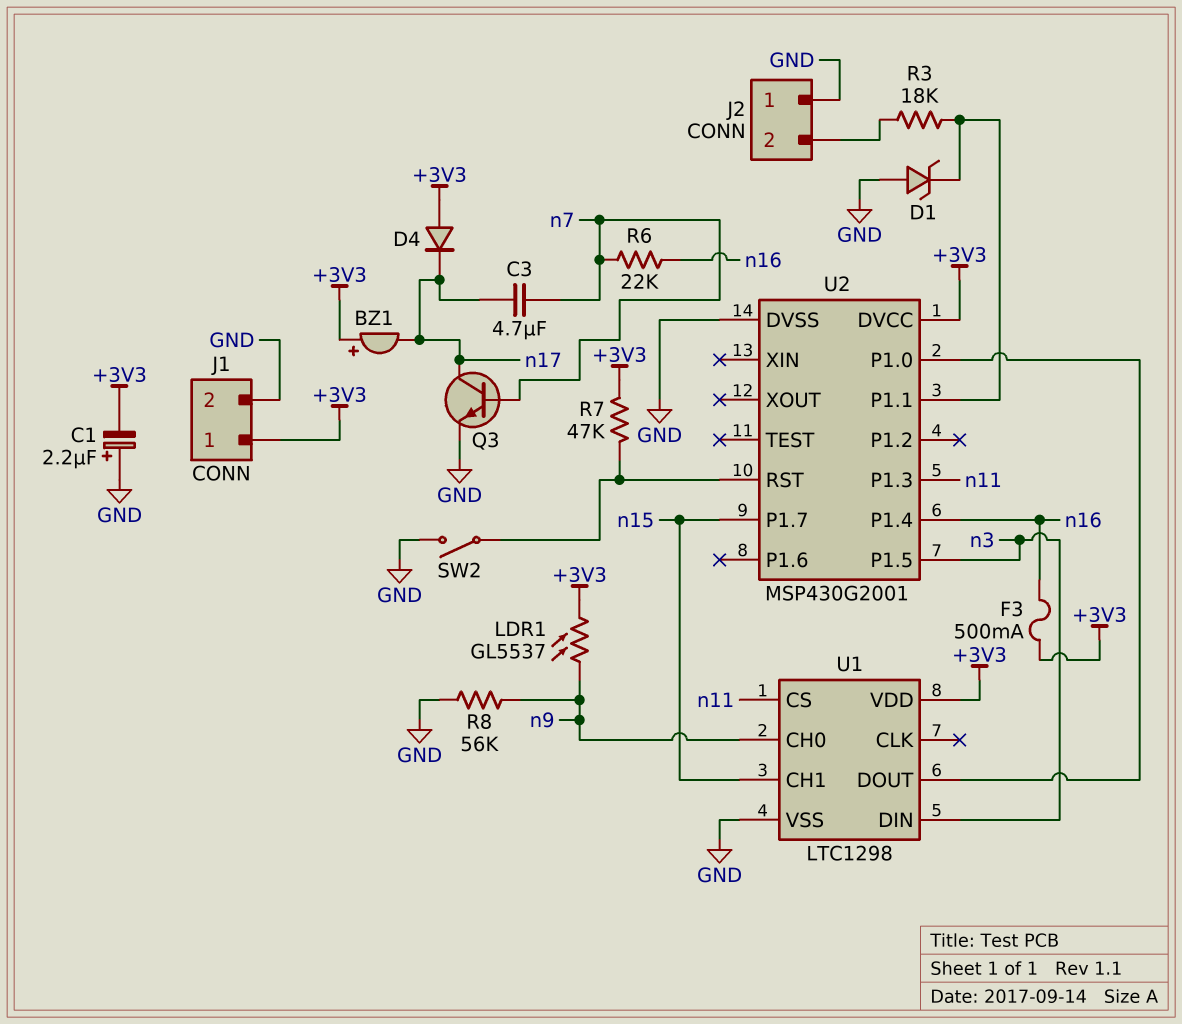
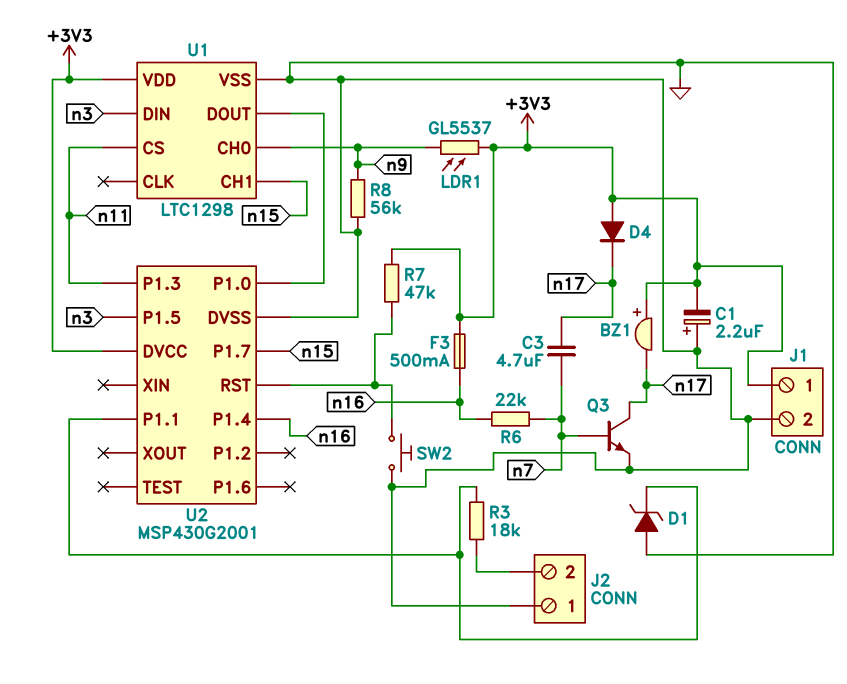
SW2: switch (GND, U2/RST) -> button (GND, U2/RST)

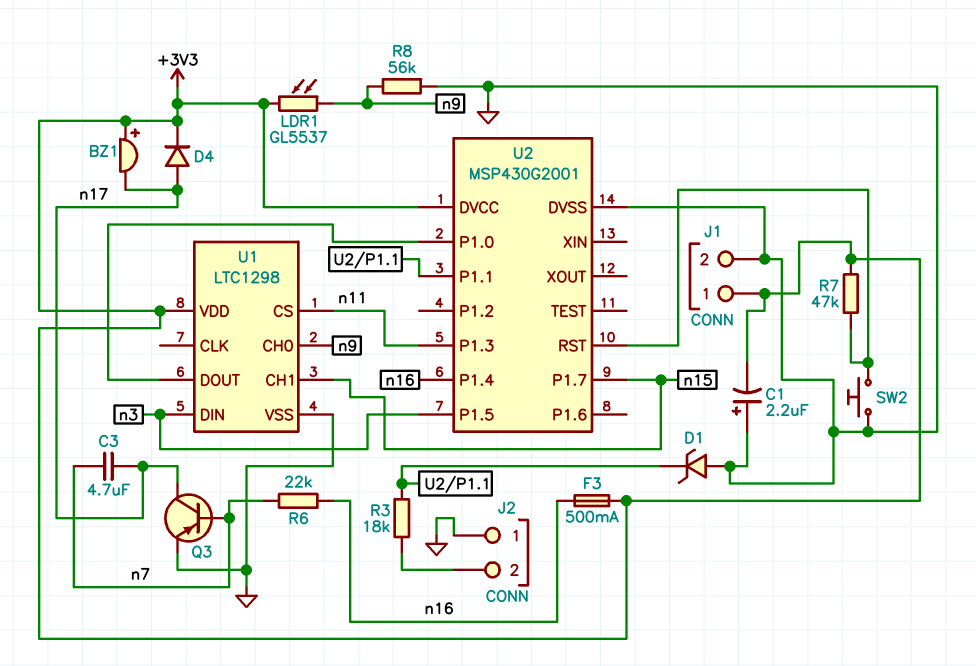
D4: diode (A +3V3, K n17) -> diode (A n17, K +3V3)
Q3: NPN (B n7, C n17, E GND) -> PNP (B n7, C n17, E GND)

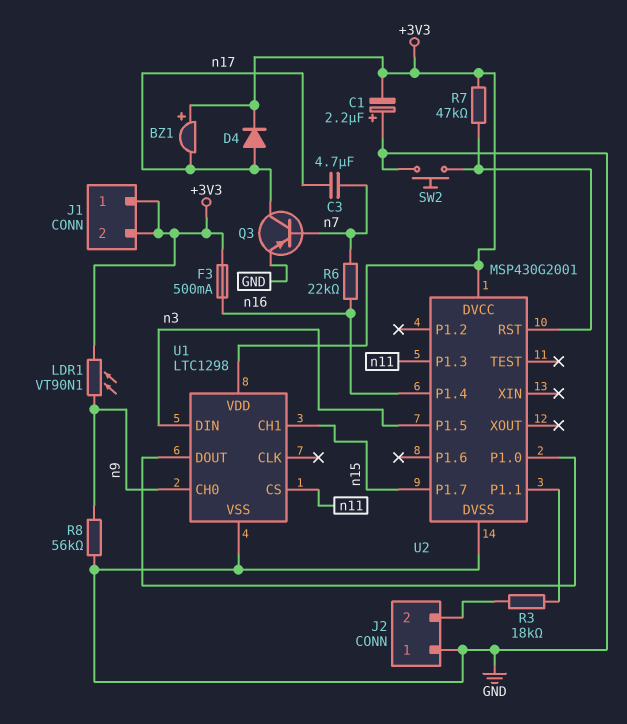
D1: zener (A GND, K U2/P1.1) -> none
J1 pin 2: GND -> +3V3
LDR1: GL5537 (+3V3, n9) -> VT90N1 (+3V3, n9)

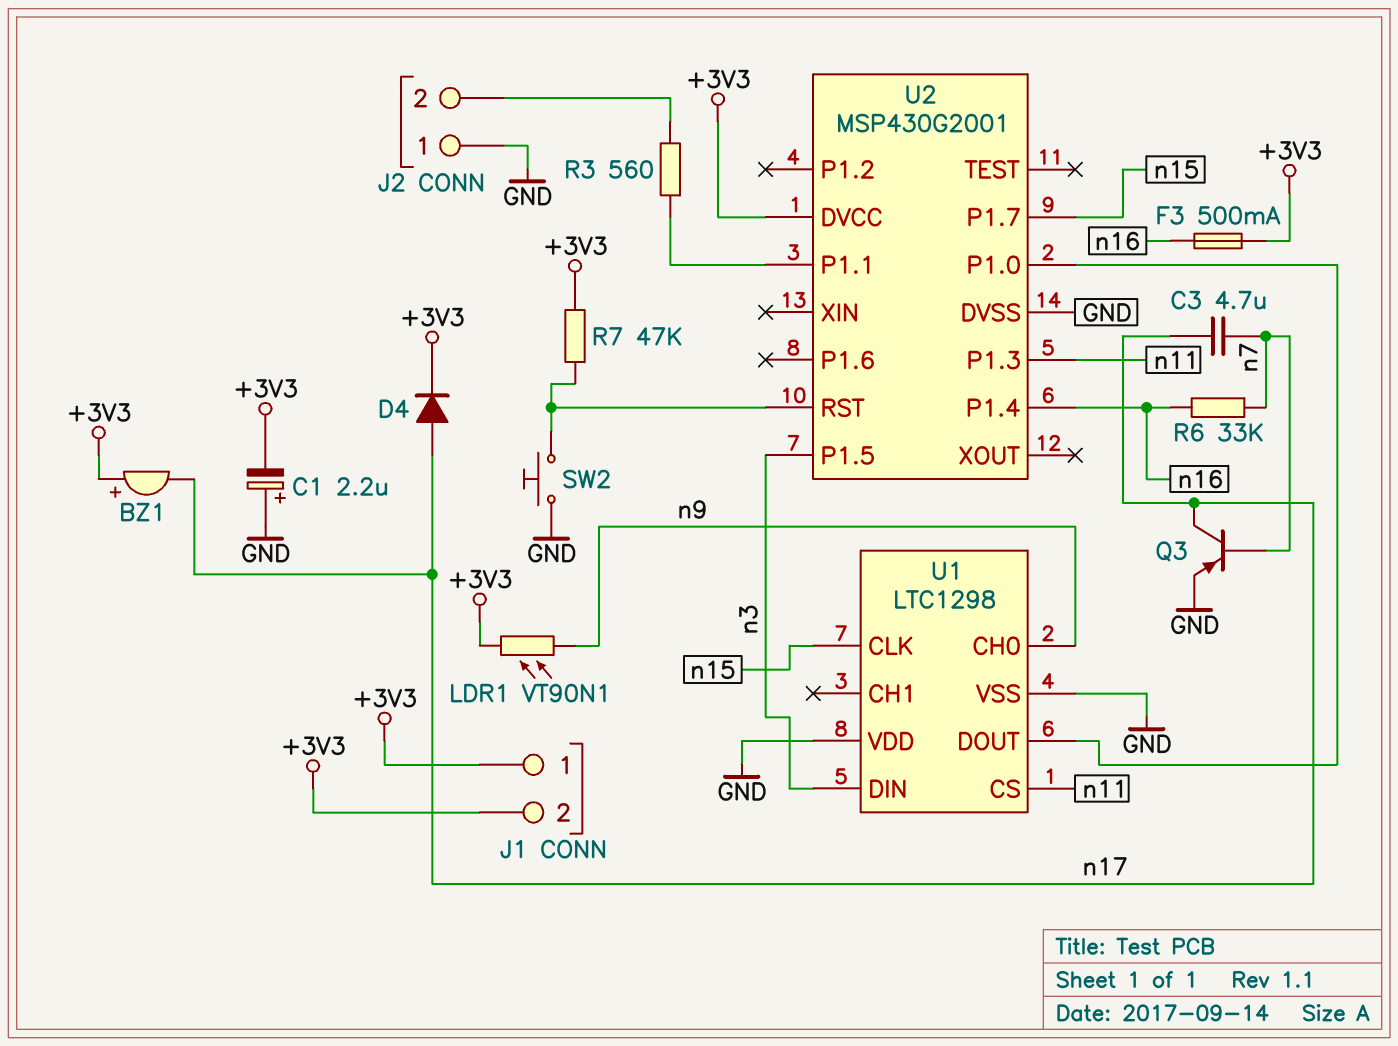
R3: 18k (J2/2, U2/P1.1) -> 560 (J2/2, U2/P1.1)
R6: 22k (n7, n16) -> 33k (n7, n16)
R8: 56k (GND, n9) -> none
U1 pin CH1: n15 -> none
U1 pin CLK: none -> n15
U1 pin VDD: +3V3 -> GND

